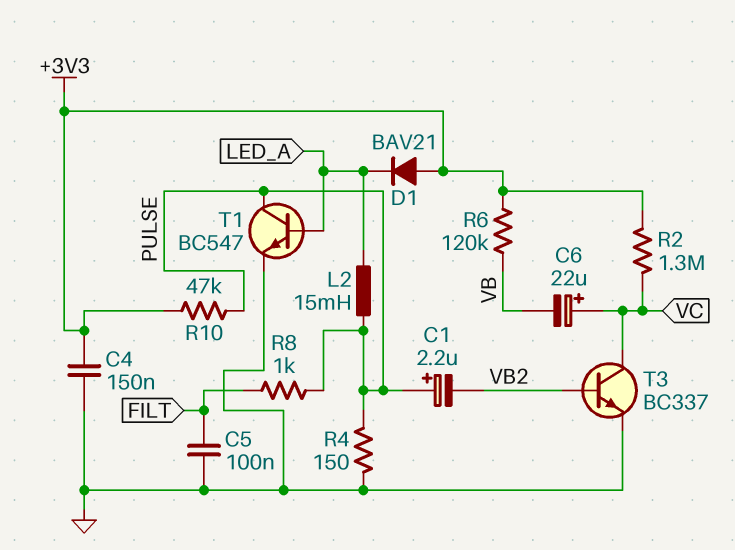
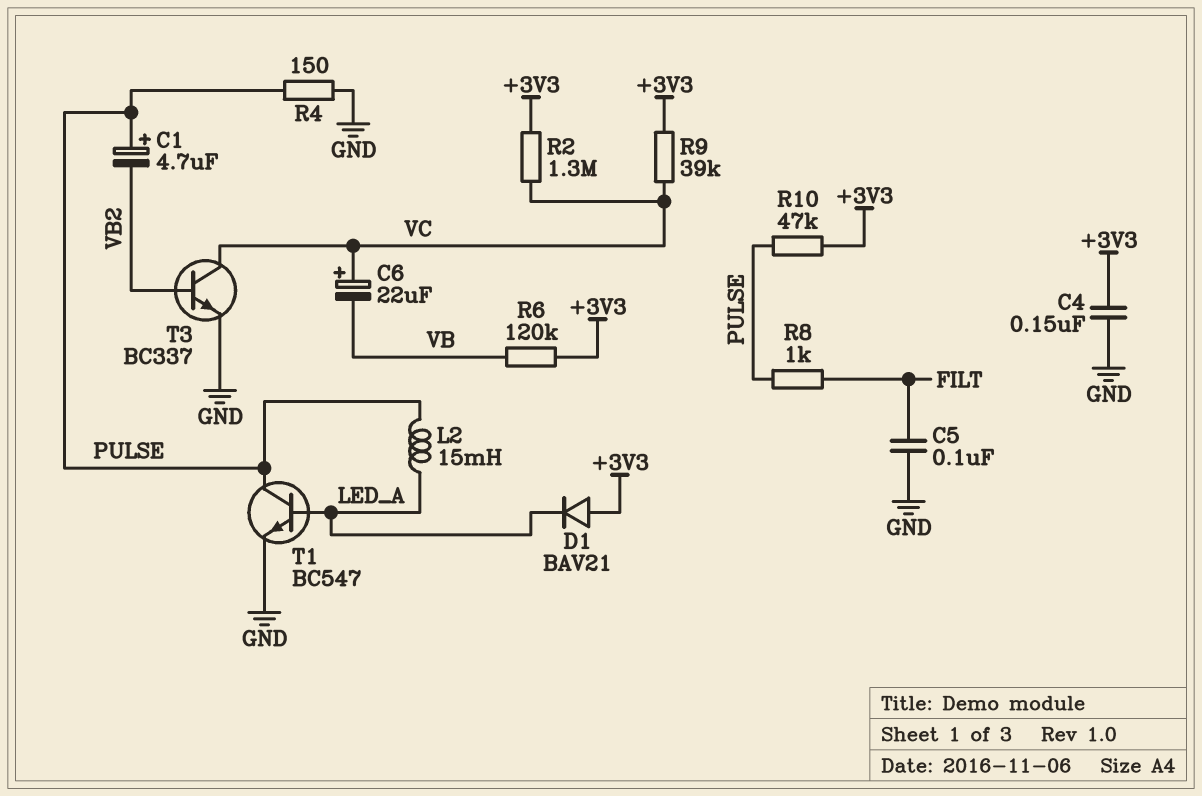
C1: 2.2uF (plus PULSE, minus VB2) -> 4.7uF (plus PULSE, minus VB2)
R9: none -> 39k (+3V3, VC)

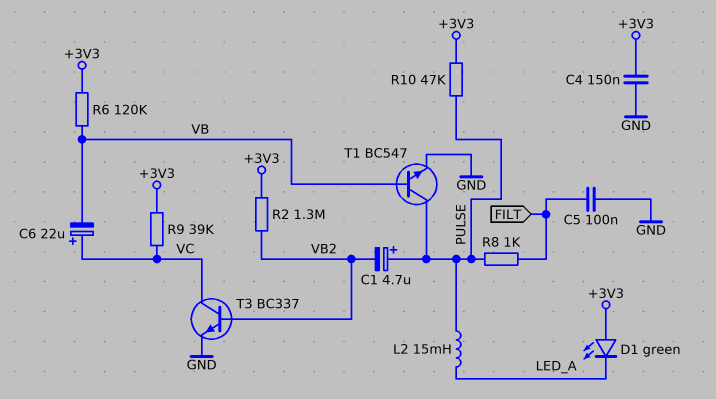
D1: diode BAV21 (A +3V3, K LED_A) -> LED green (A +3V3, K LED_A)
R2: 1.3M (+3V3, VC) -> 1.3M (+3V3, VB2)
R4: 150 (GND, PULSE) -> none
T1: NPN BC547 (B LED_A, C PULSE, E GND) -> NPN BC547 (B VB, C PULSE, E GND)

